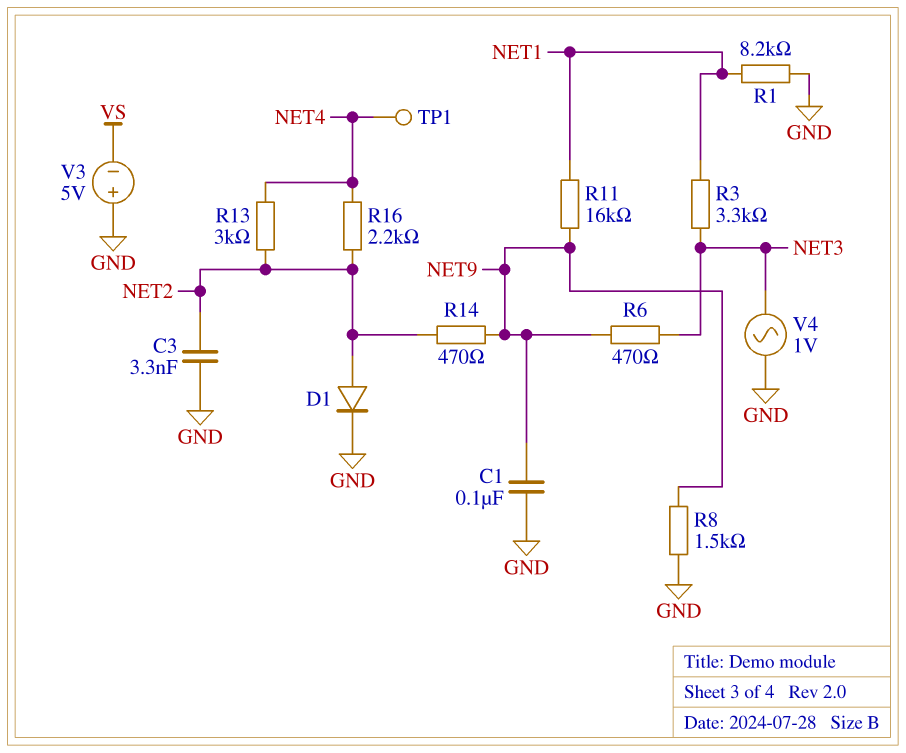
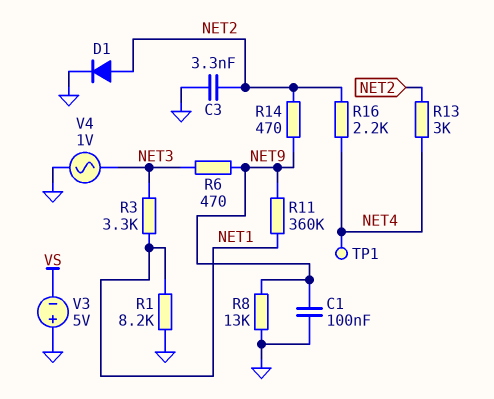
R8: 1.5k (GND, NET9) -> 13k (GND, NET9)
R11: 16k (NET1, NET9) -> 360k (NET1, NET9)

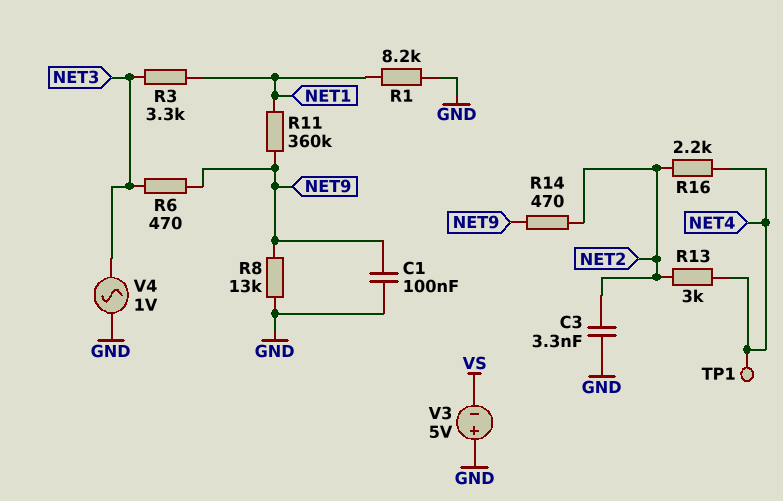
D1: diode (A NET2, K GND) -> none

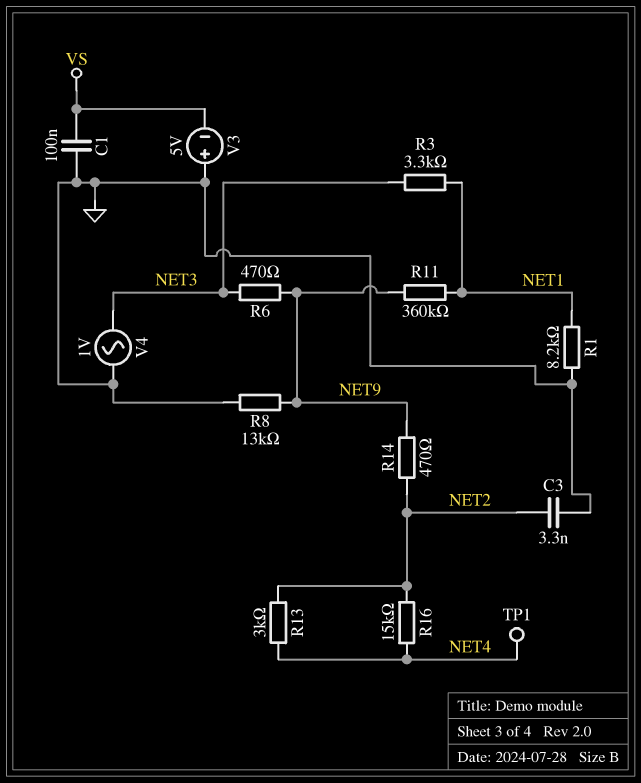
C1: 100nF (GND, NET9) -> 100nF (GND, VS)
R16: 2.2k (NET2, NET4) -> 15k (NET2, NET4)

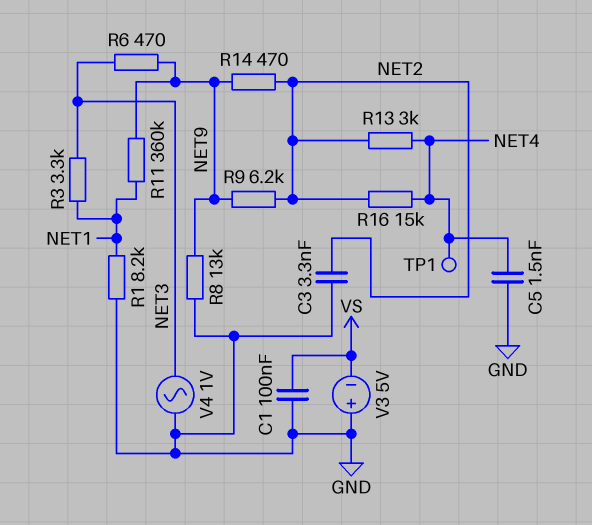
C5: none -> 1.5nF (GND, NET4)
R9: none -> 6.2k (NET2, NET9)

